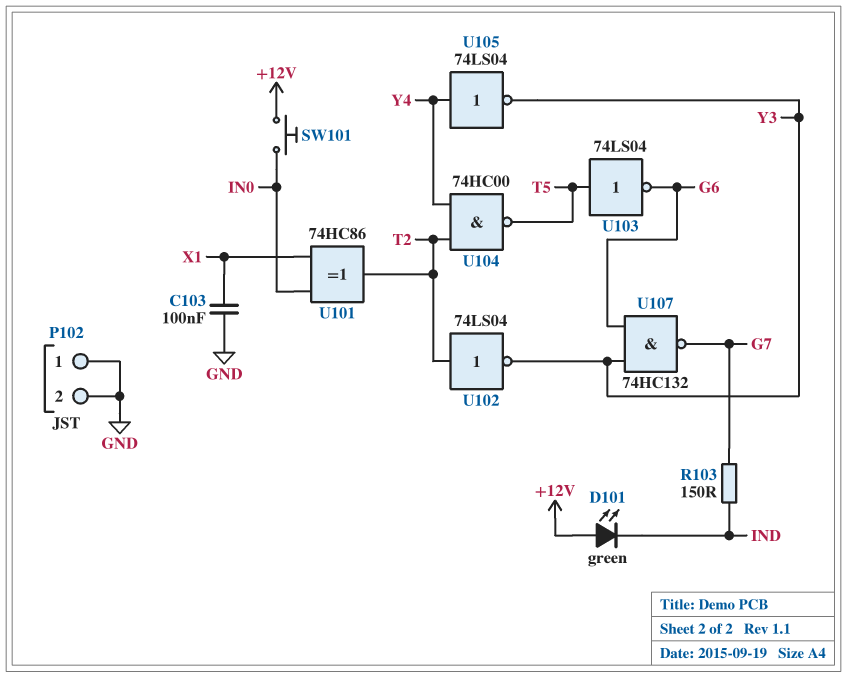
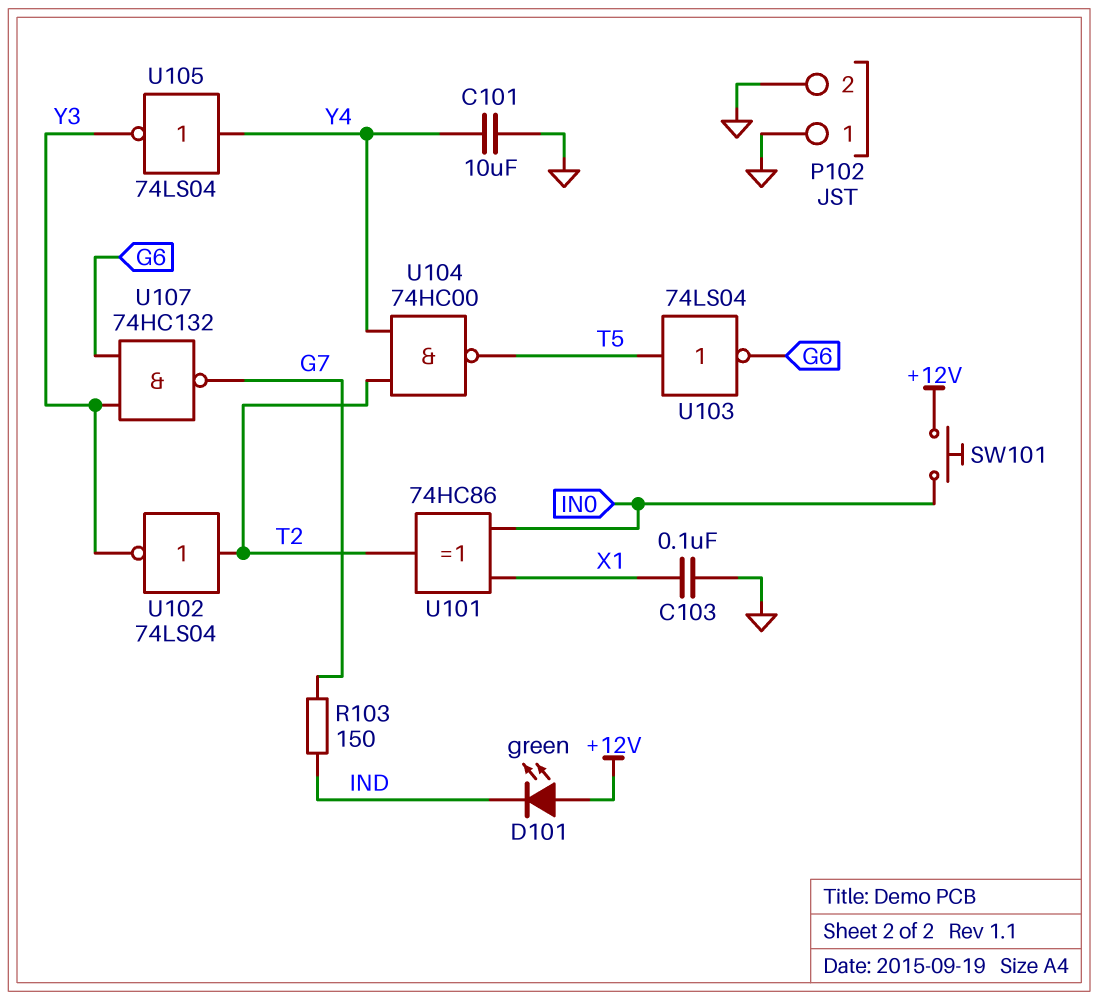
C101: none -> 10uF (GND, Y4)

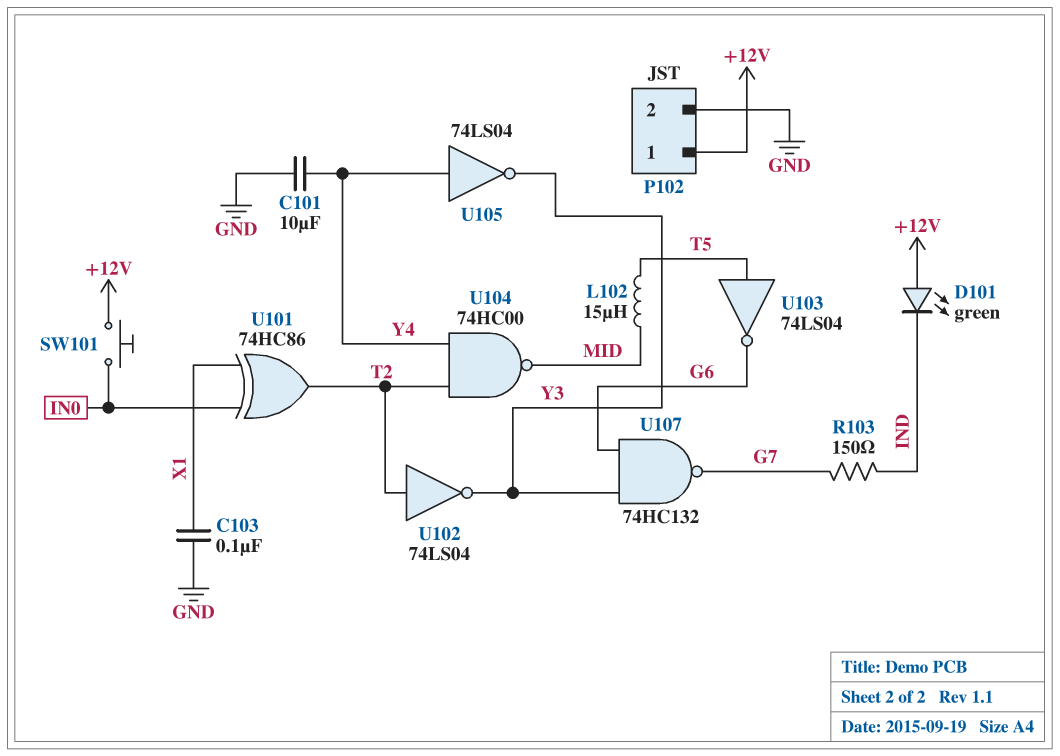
L102: none -> 15uH (MID, T5)
P102 pin 1: GND -> +12V
U104: NAND 74HC00 (in T2, in Y4, out T5) -> NAND 74HC00 (in T2, in Y4, out MID)

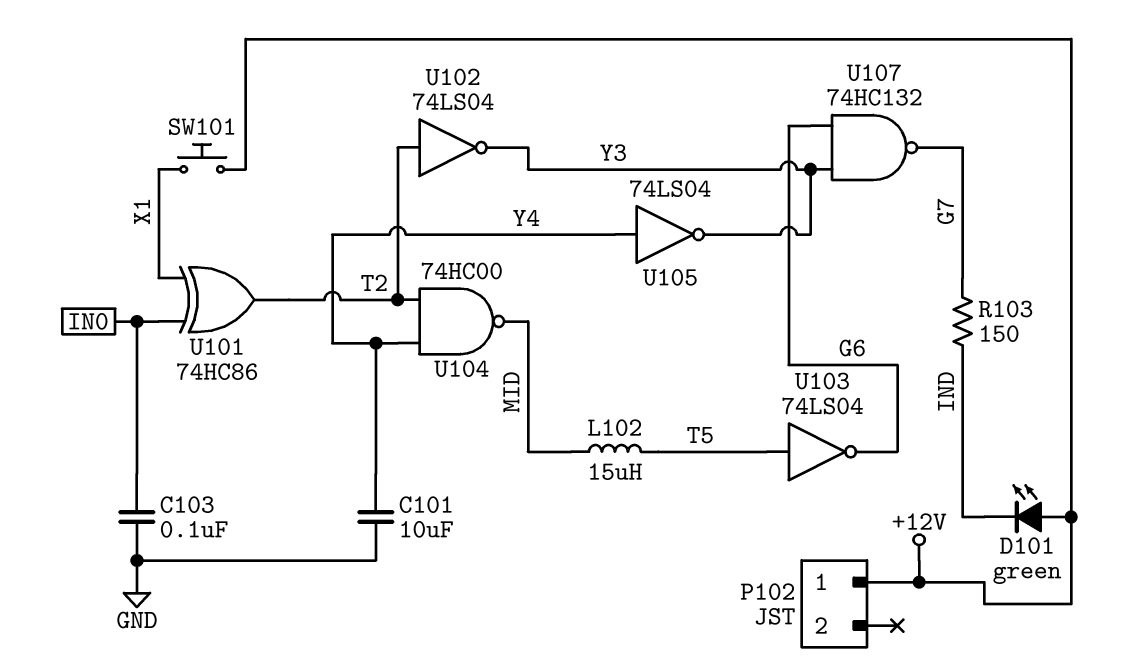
C103: 100nF (GND, X1) -> 100nF (GND, IN0)
P102 pin 2: GND -> none
SW101: button (+12V, IN0) -> button (+12V, X1)

